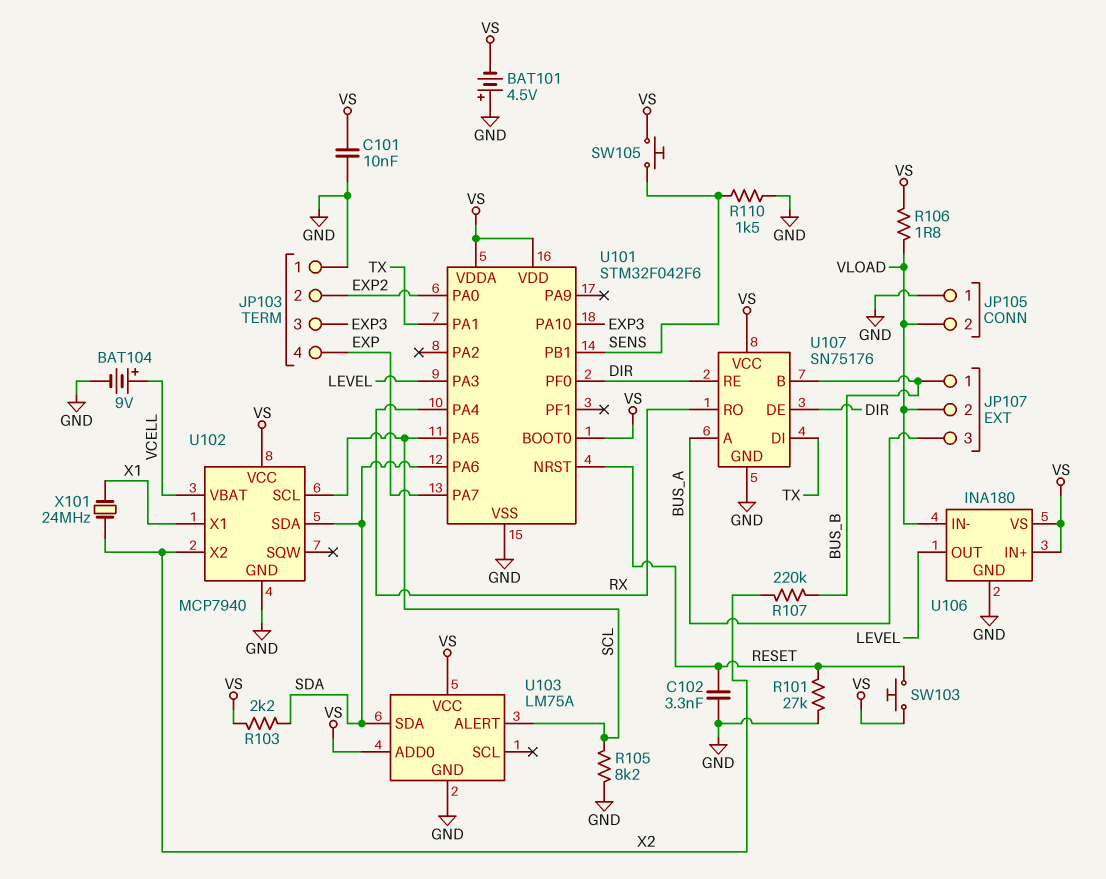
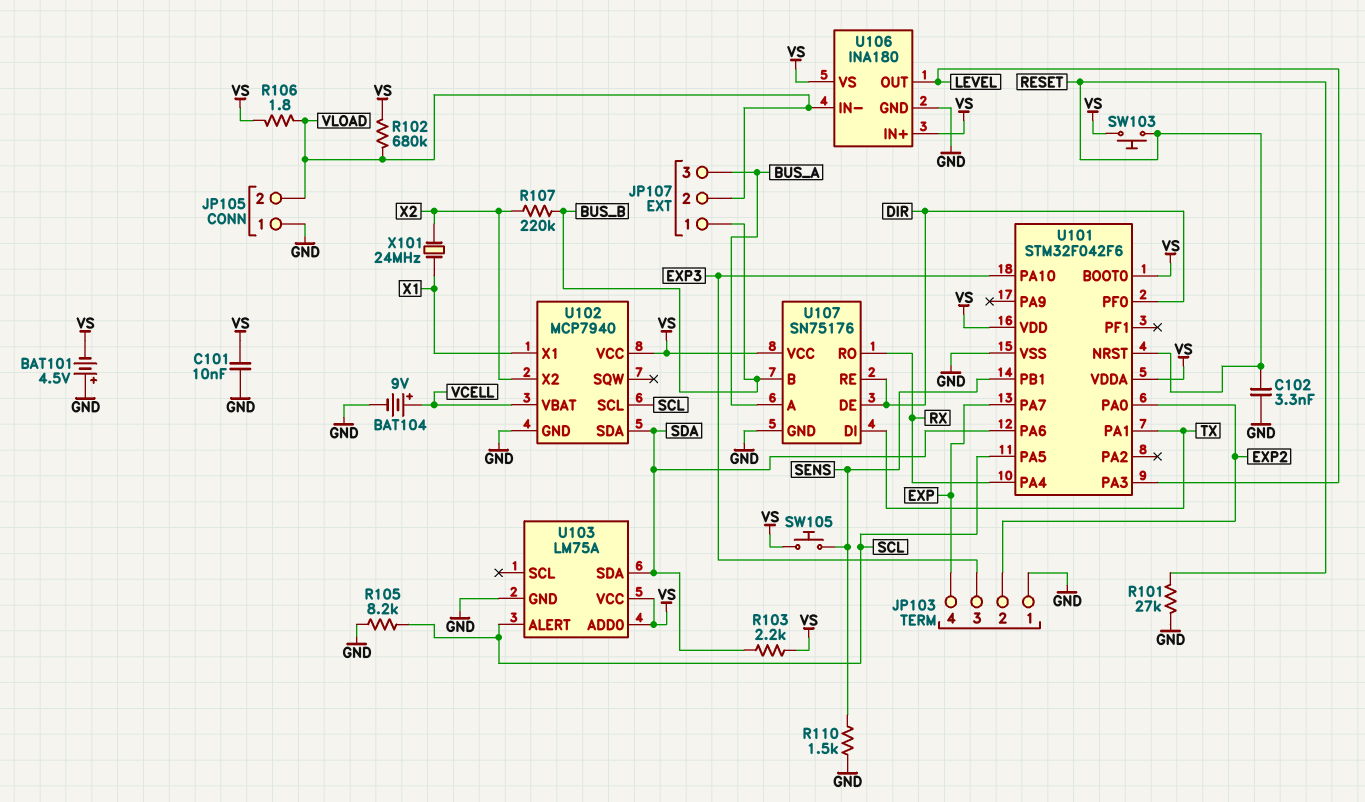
R102: none -> 680k (VLOAD, VS)

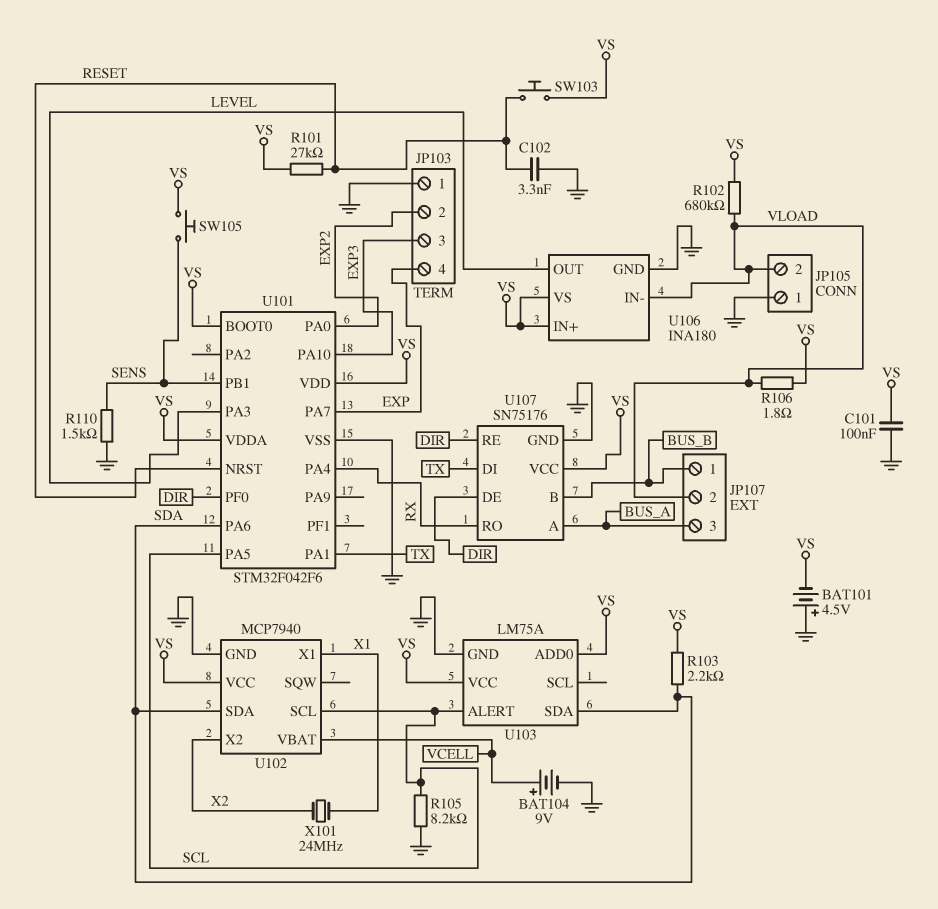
C101: 10nF (GND, VS) -> 100nF (GND, VS)
R101: 27k (GND, RESET) -> 27k (RESET, VS)
R107: 220k (BUS_B, X2) -> none

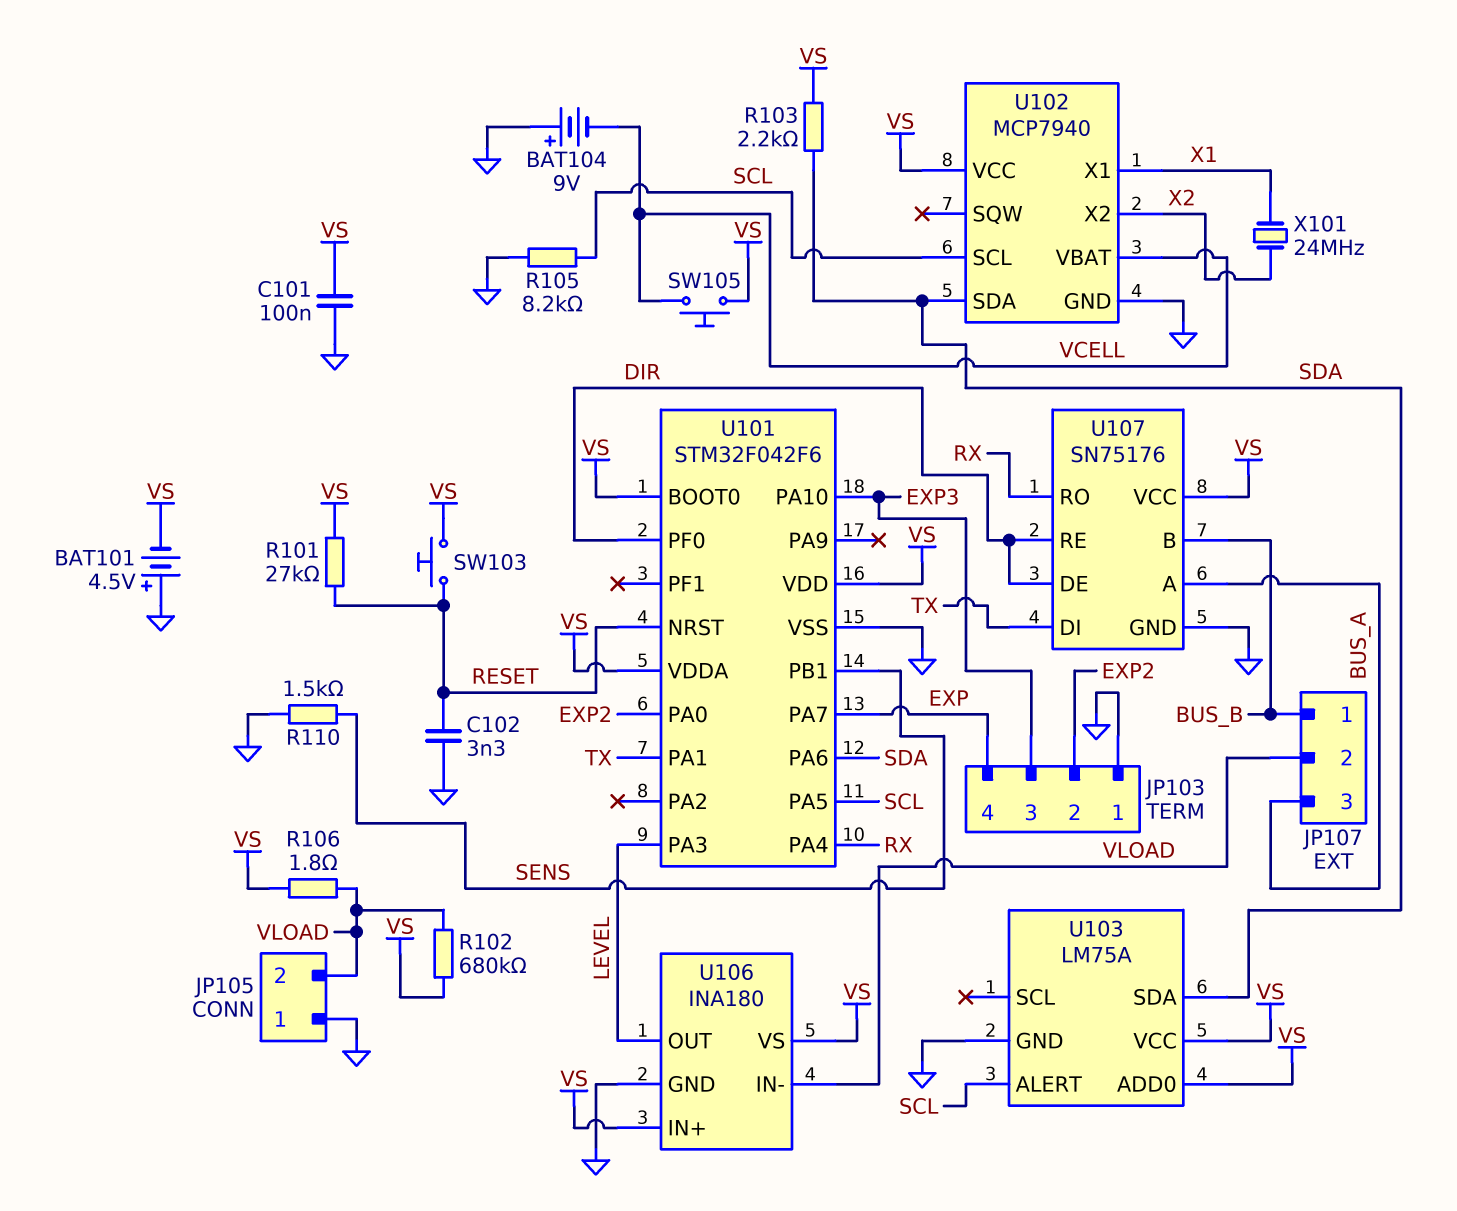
BAT104: 9V (plus VCELL, minus GND) -> 9V (plus GND, minus VCELL)
SW105: button (SENS, VS) -> button (VCELL, VS)

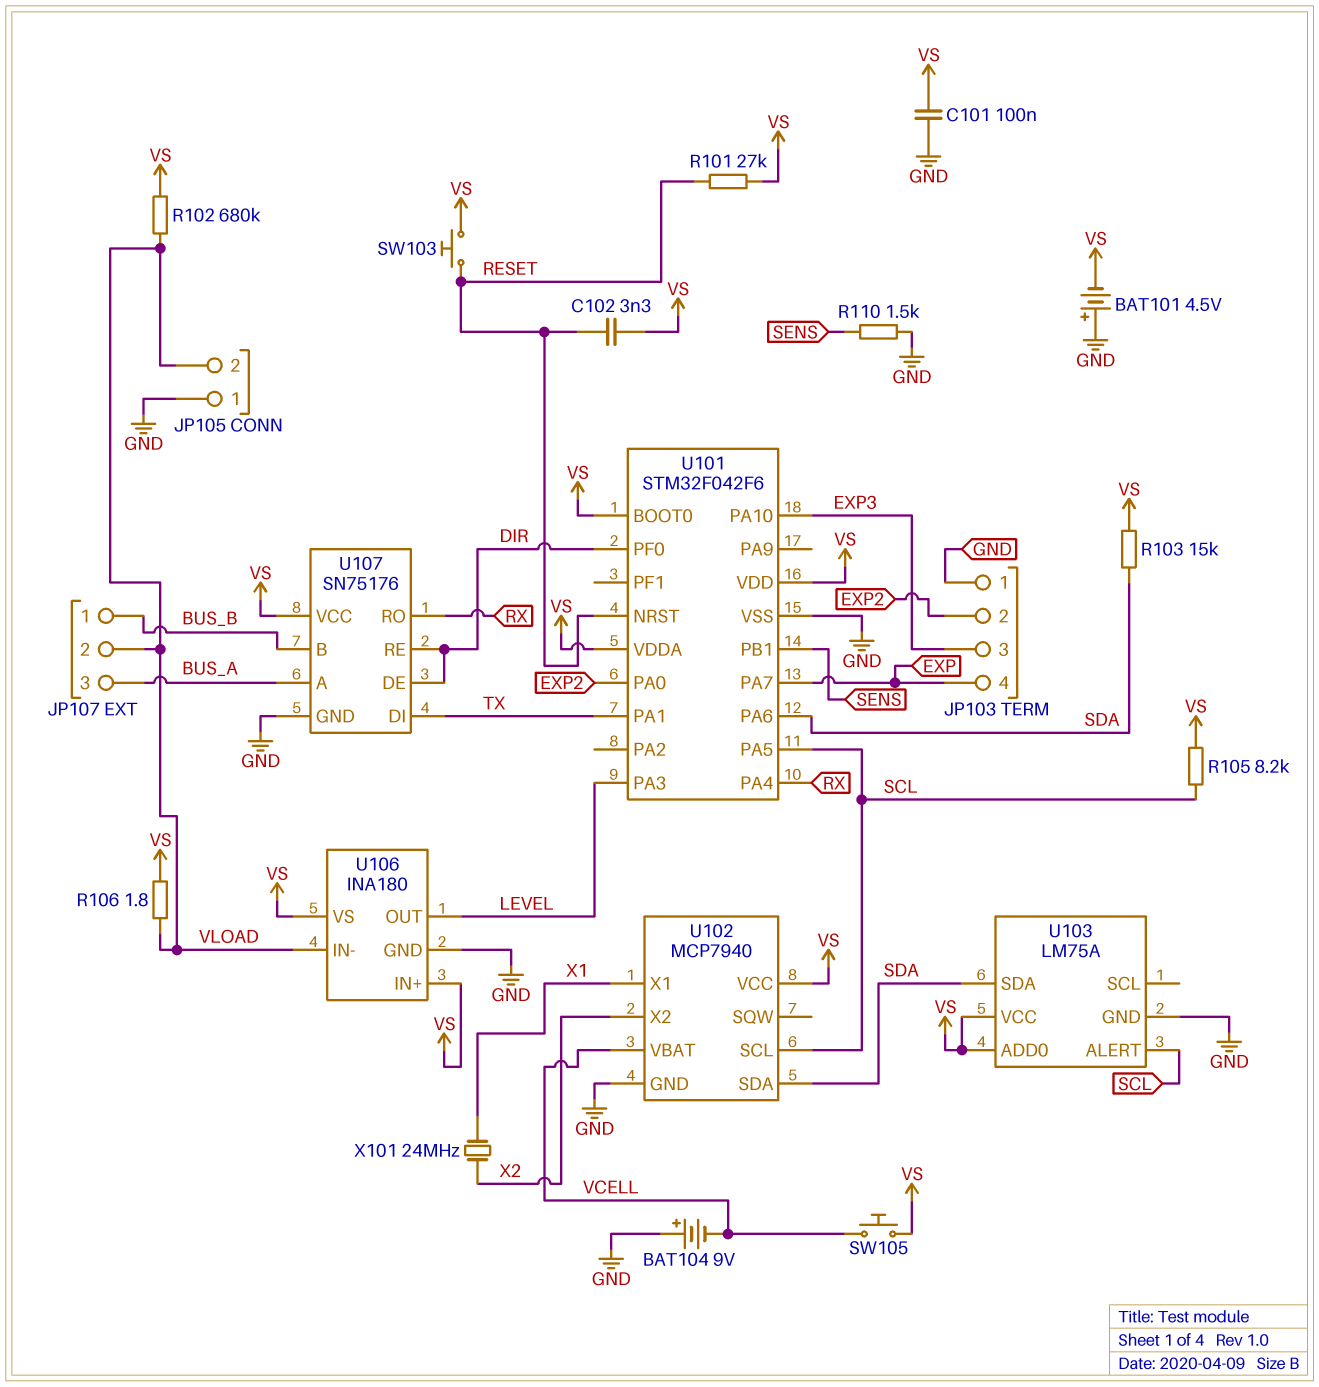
C102: 3.3nF (GND, RESET) -> 3.3nF (RESET, VS)
R103: 2.2k (SDA, VS) -> 15k (SDA, VS)
R105: 8.2k (GND, SCL) -> 8.2k (SCL, VS)

